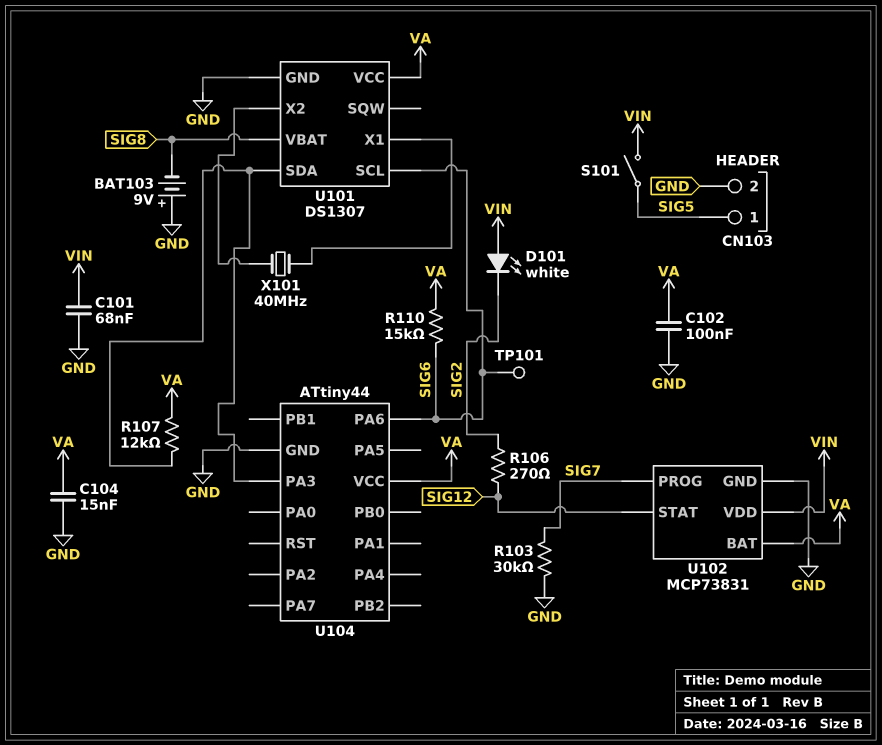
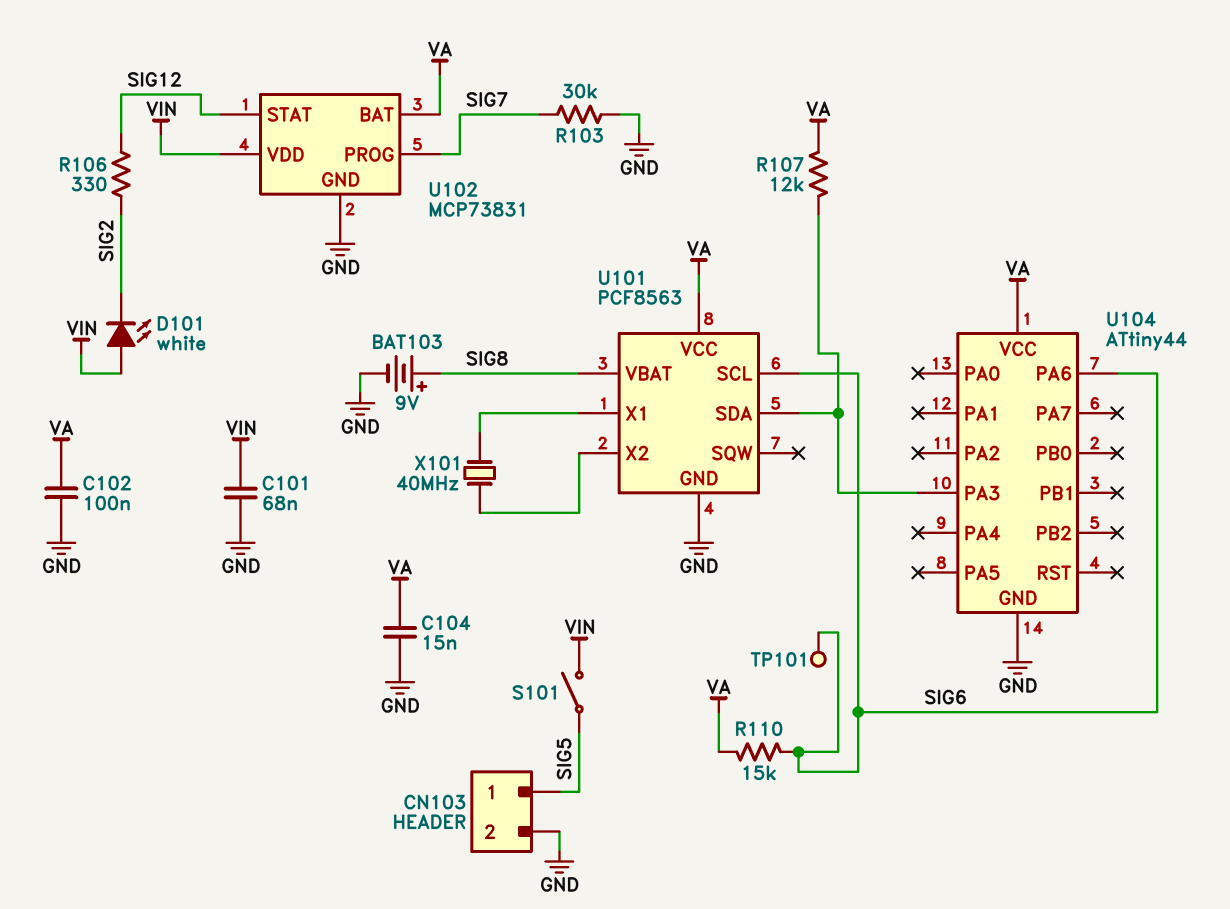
BAT103: 9V (plus GND, minus SIG8) -> 9V (plus SIG8, minus GND)
R106: 270 (SIG2, SIG12) -> 330 (SIG2, SIG12)
U101: DS1307 -> PCF8563

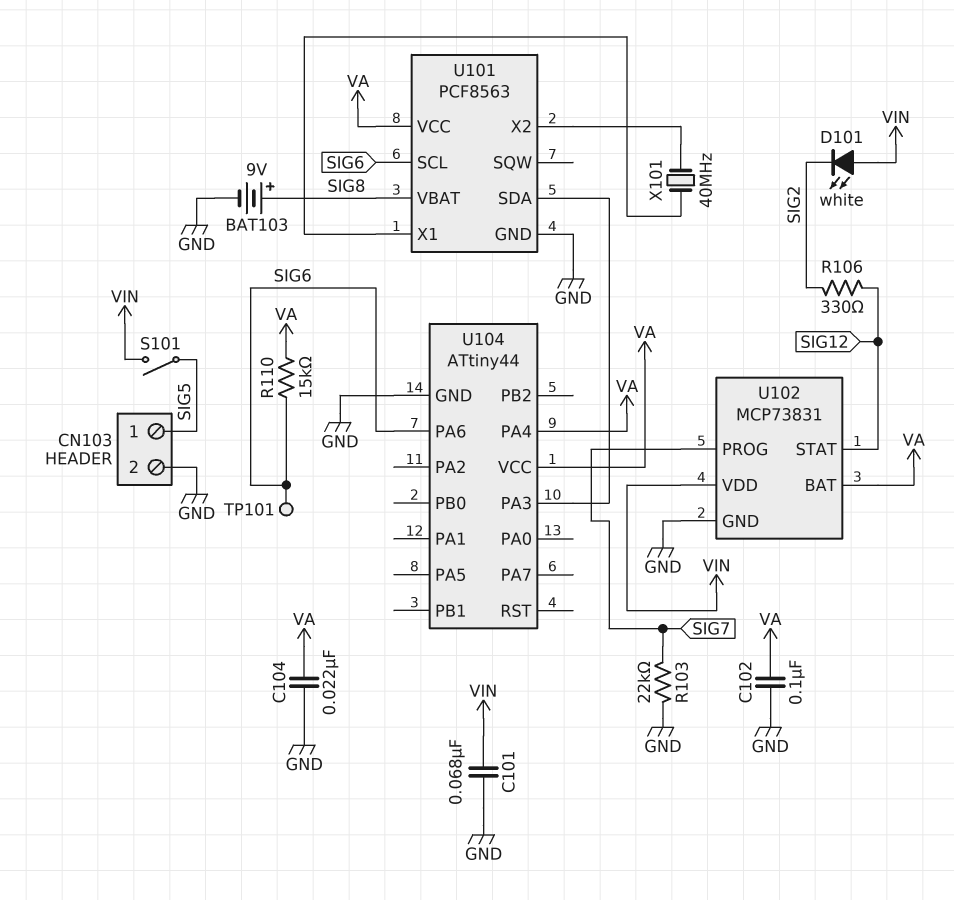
C104: 15nF (GND, VA) -> 22nF (GND, VA)
R103: 30k (GND, SIG7) -> 22k (GND, SIG7)
R107: 12k (U101/SDA, VA) -> none
U104 pin PA4: none -> VA

